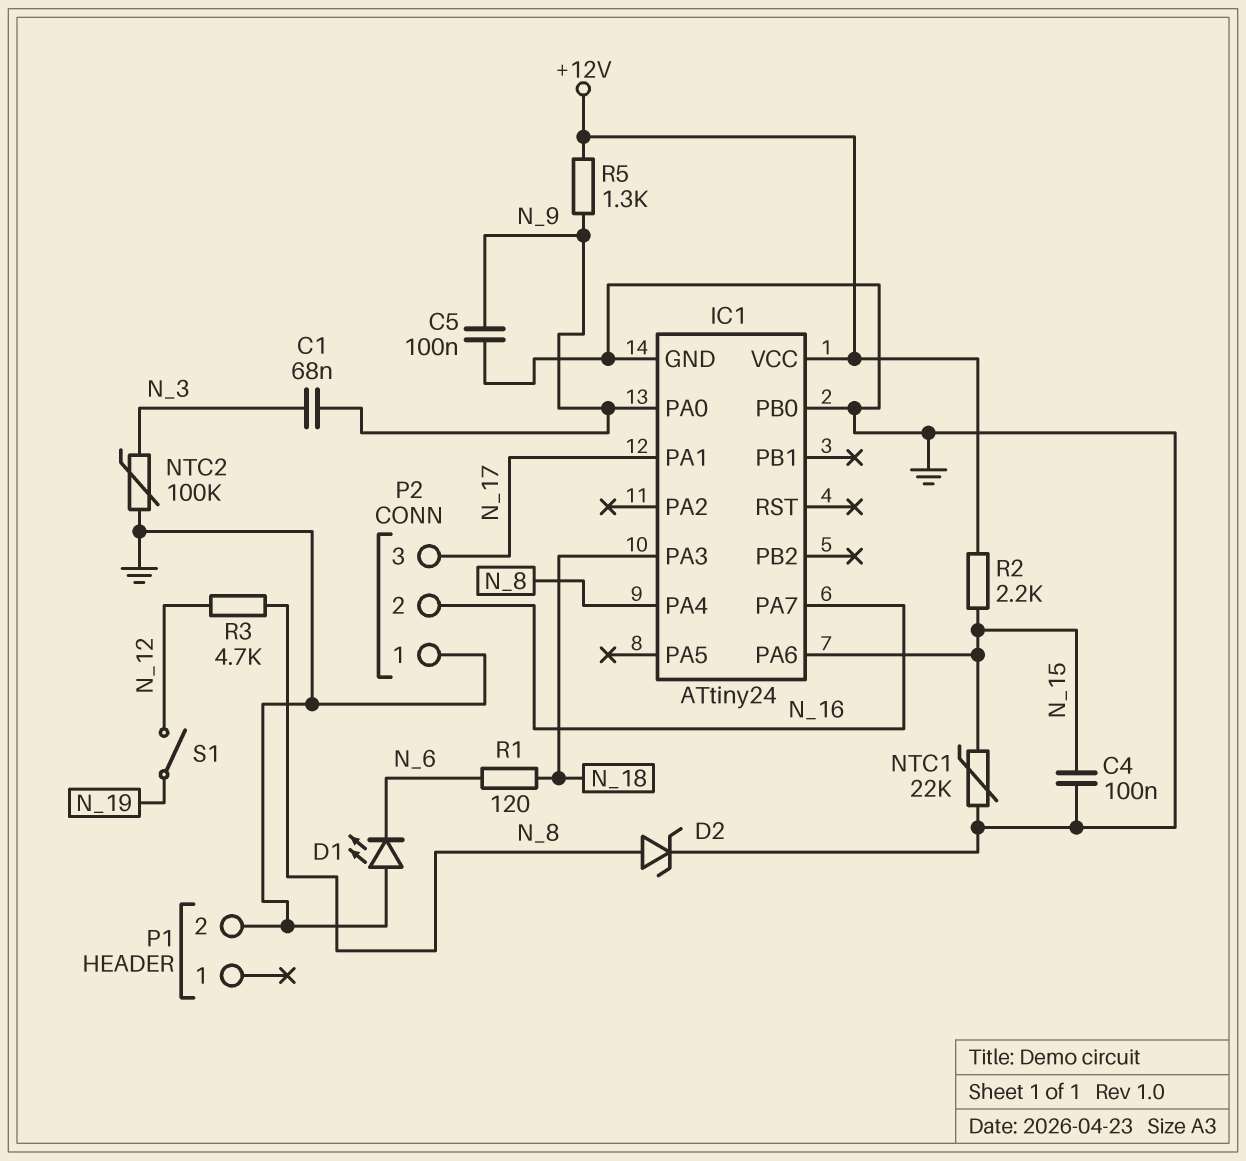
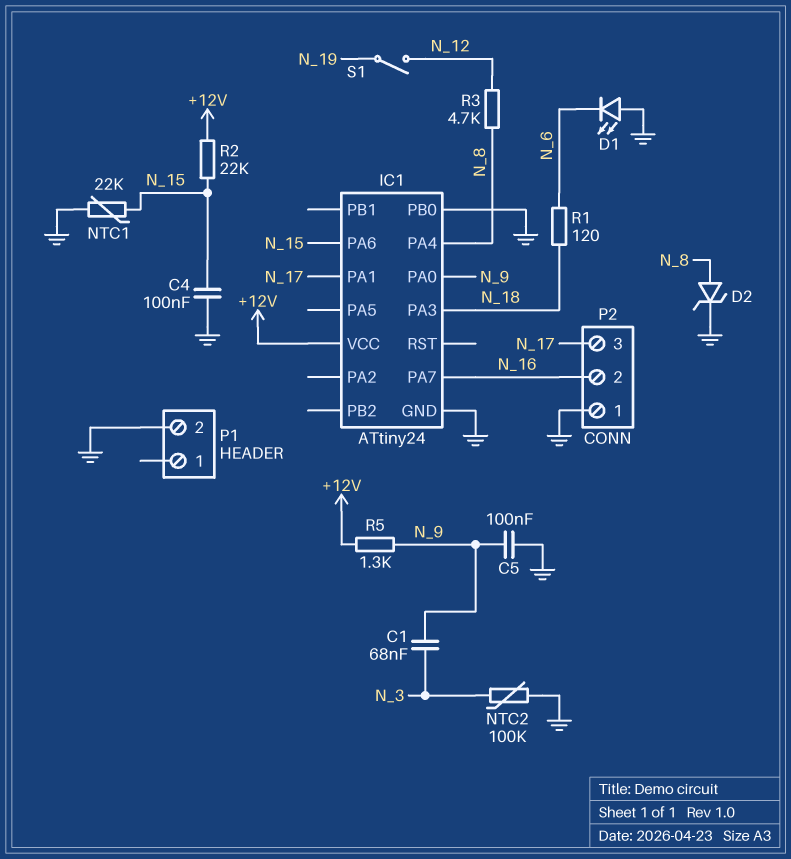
R2: 2.2k (+12V, N_15) -> 22k (+12V, N_15)

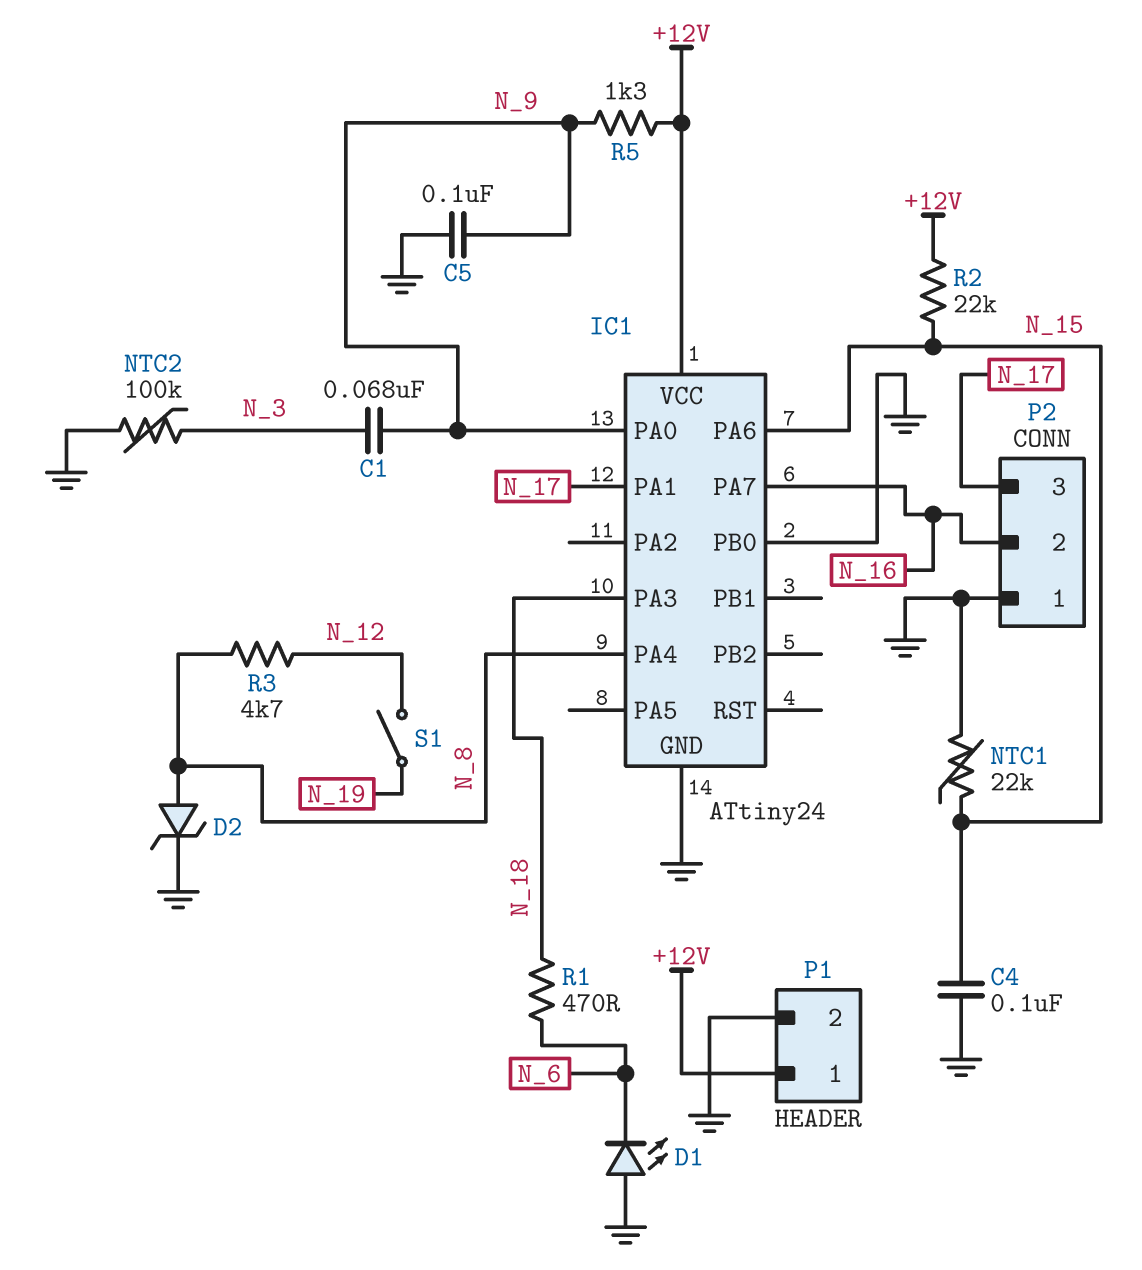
P1 pin 1: none -> +12V
R1: 120 (N_6, N_18) -> 470 (N_6, N_18)

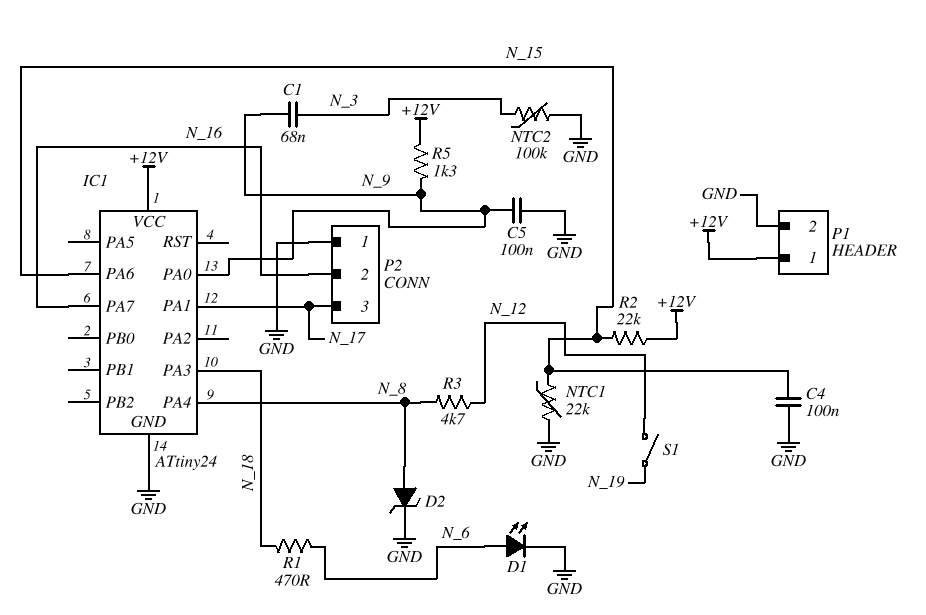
D1: LED (A GND, K N_6) -> LED (A N_6, K GND)
IC1 pin PB0: GND -> none

